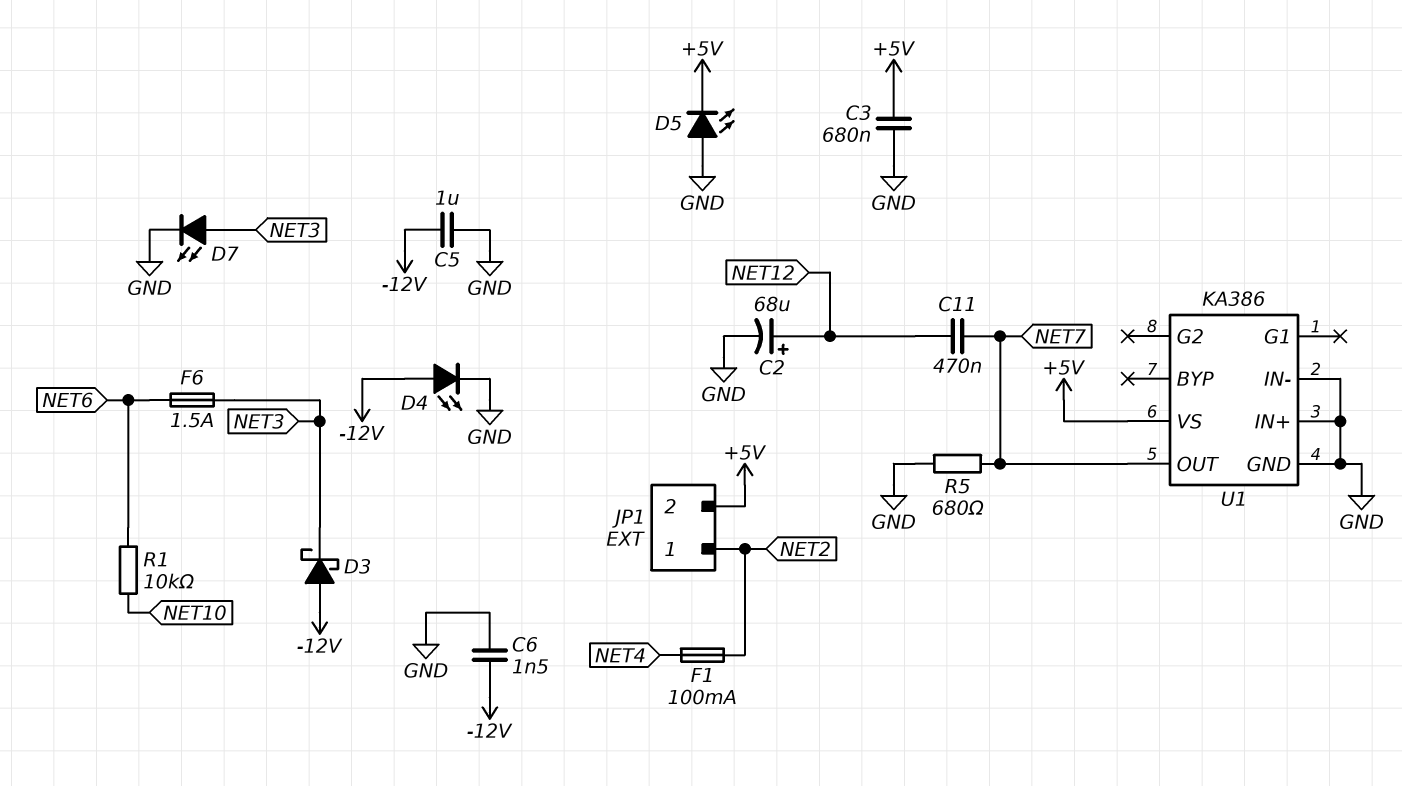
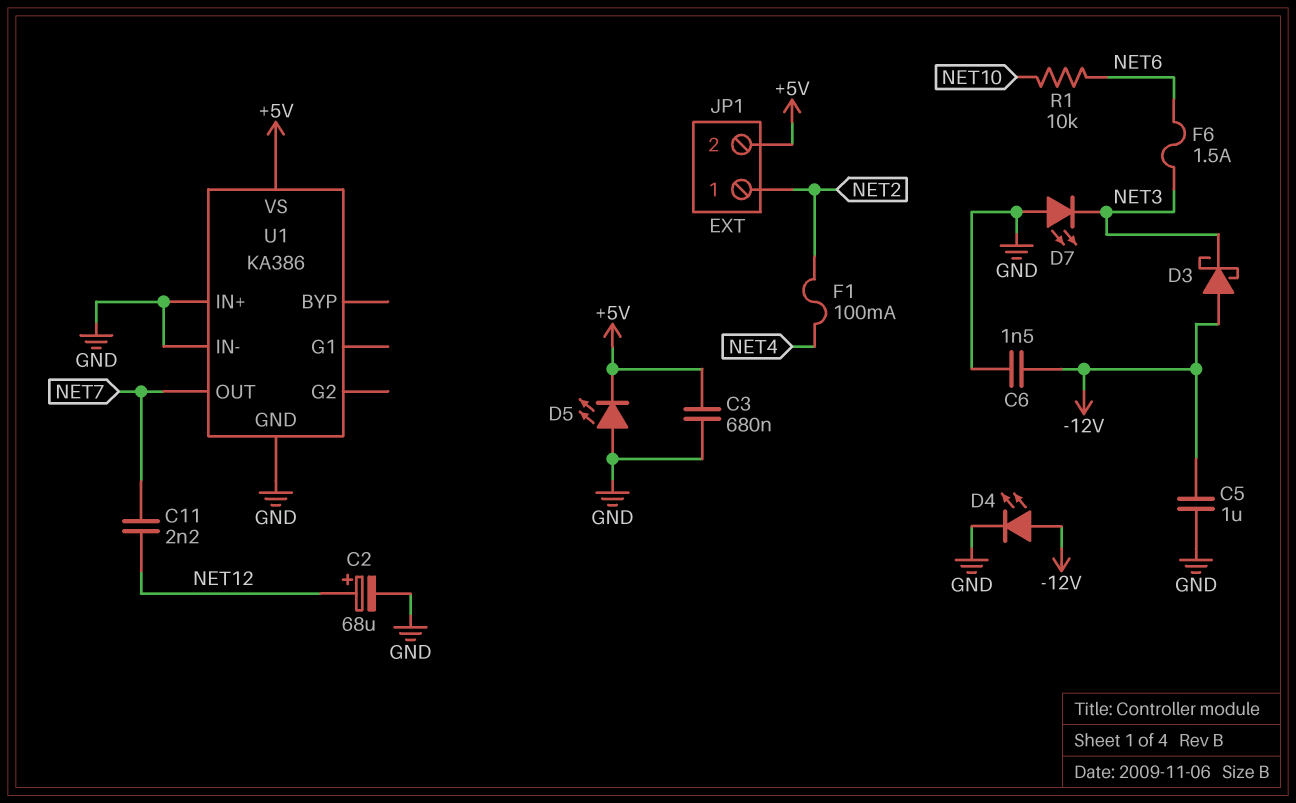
C11: 470nF (NET7, NET12) -> 2.2nF (NET7, NET12)
D7: LED (A NET3, K GND) -> LED (A GND, K NET3)
R5: 680 (GND, NET7) -> none

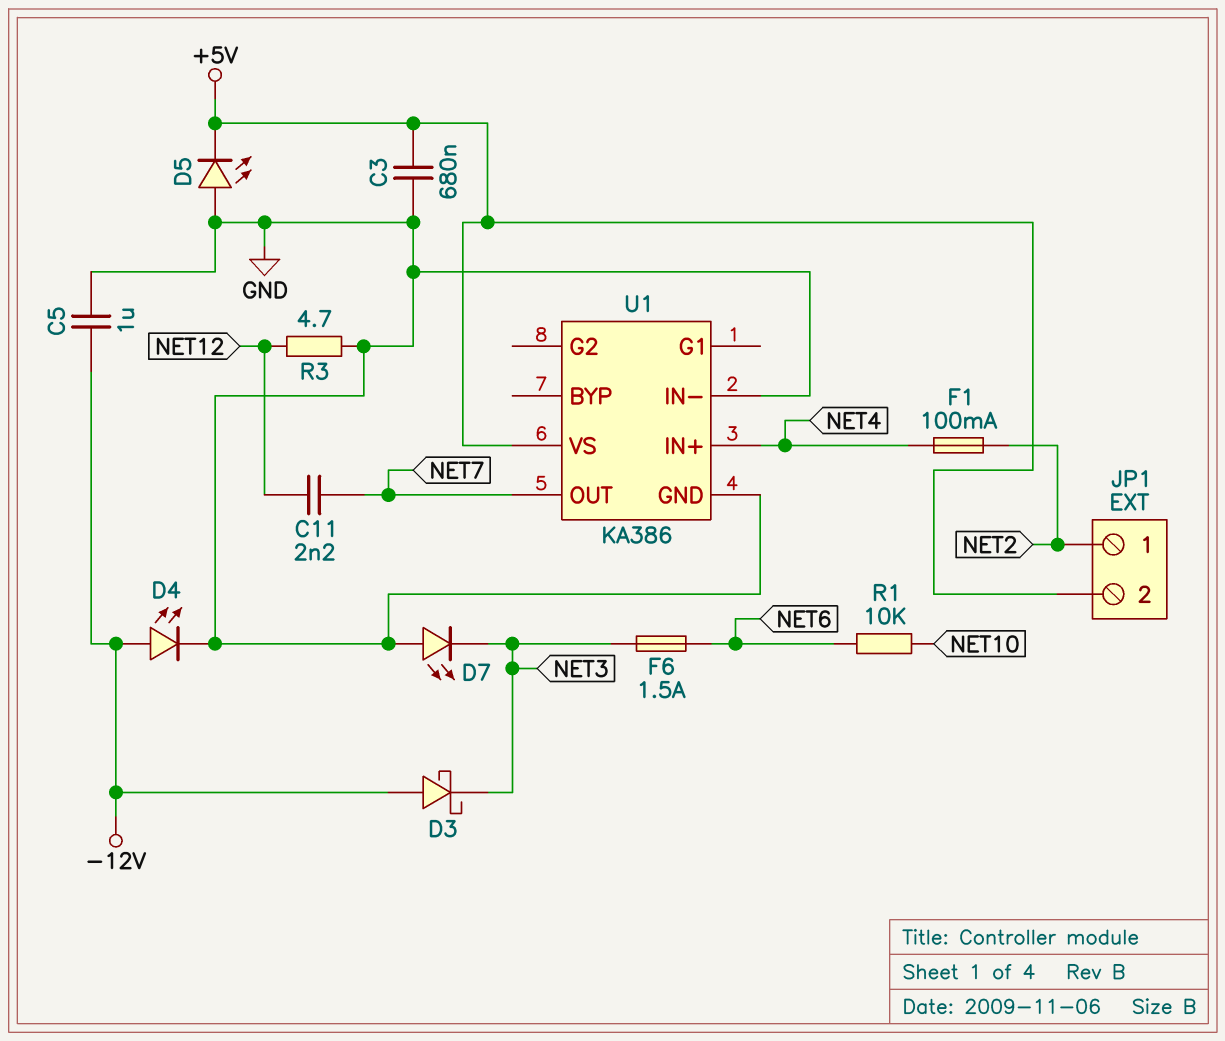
C2: 68uF (plus NET12, minus GND) -> none
C6: 1.5nF (-12V, GND) -> none
R3: none -> 4.7 (GND, NET12)
U1 pin IN+: GND -> NET4

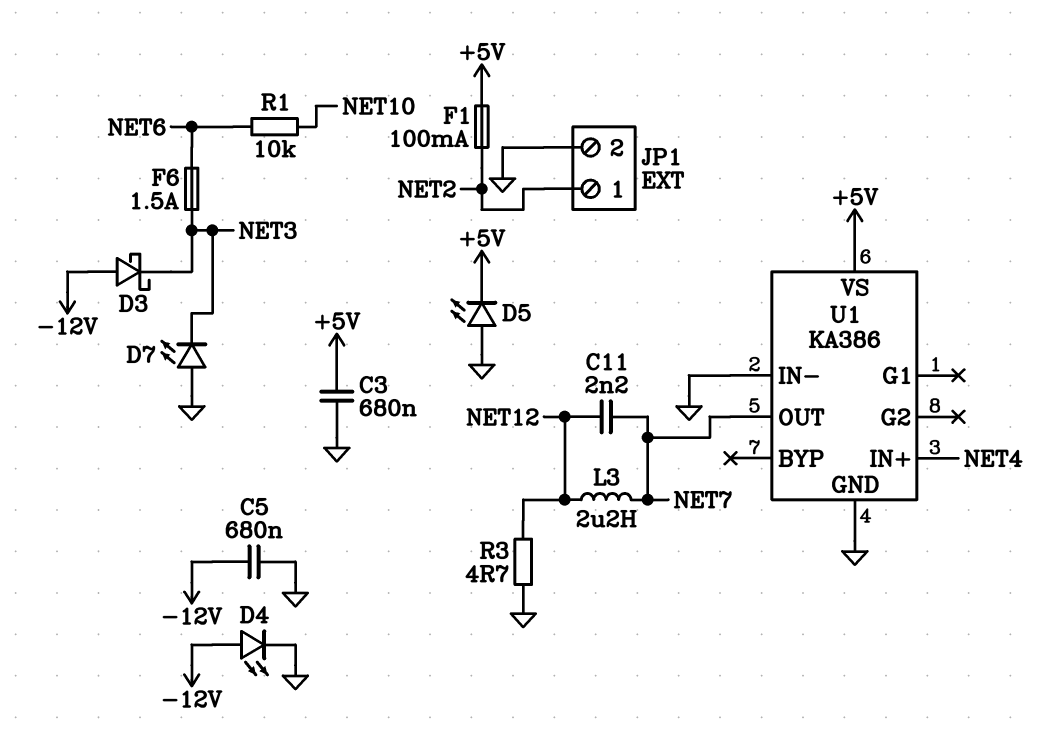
C5: 1uF (-12V, GND) -> 680nF (-12V, GND)
F1: 100mA (NET2, NET4) -> 100mA (+5V, NET2)
JP1 pin 2: +5V -> GND
L3: none -> 2.2uH (NET7, NET12)

